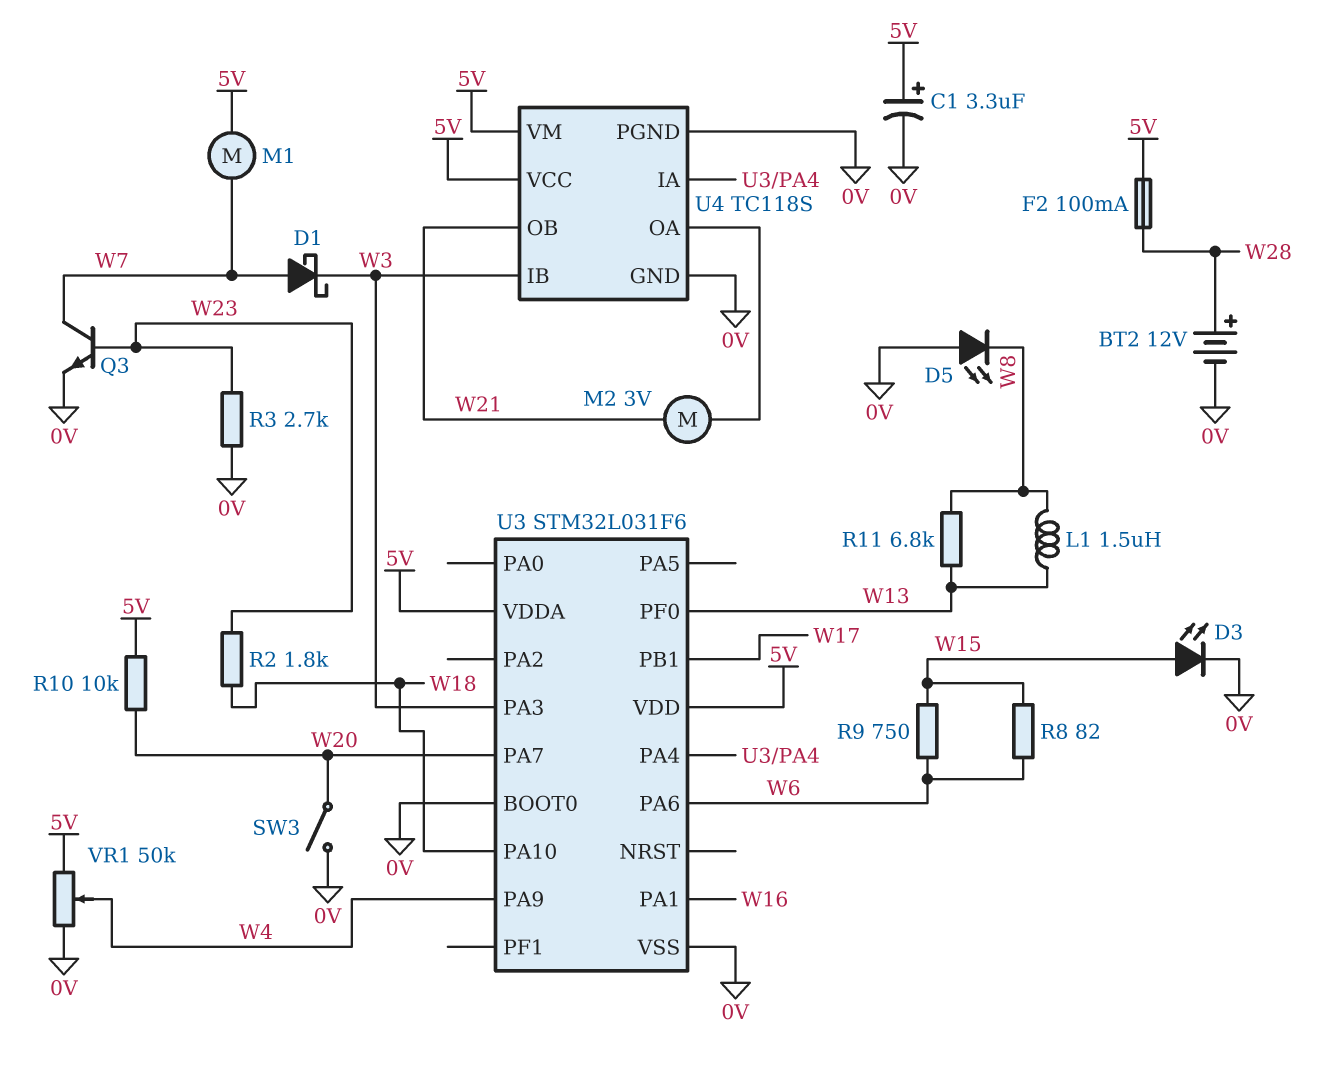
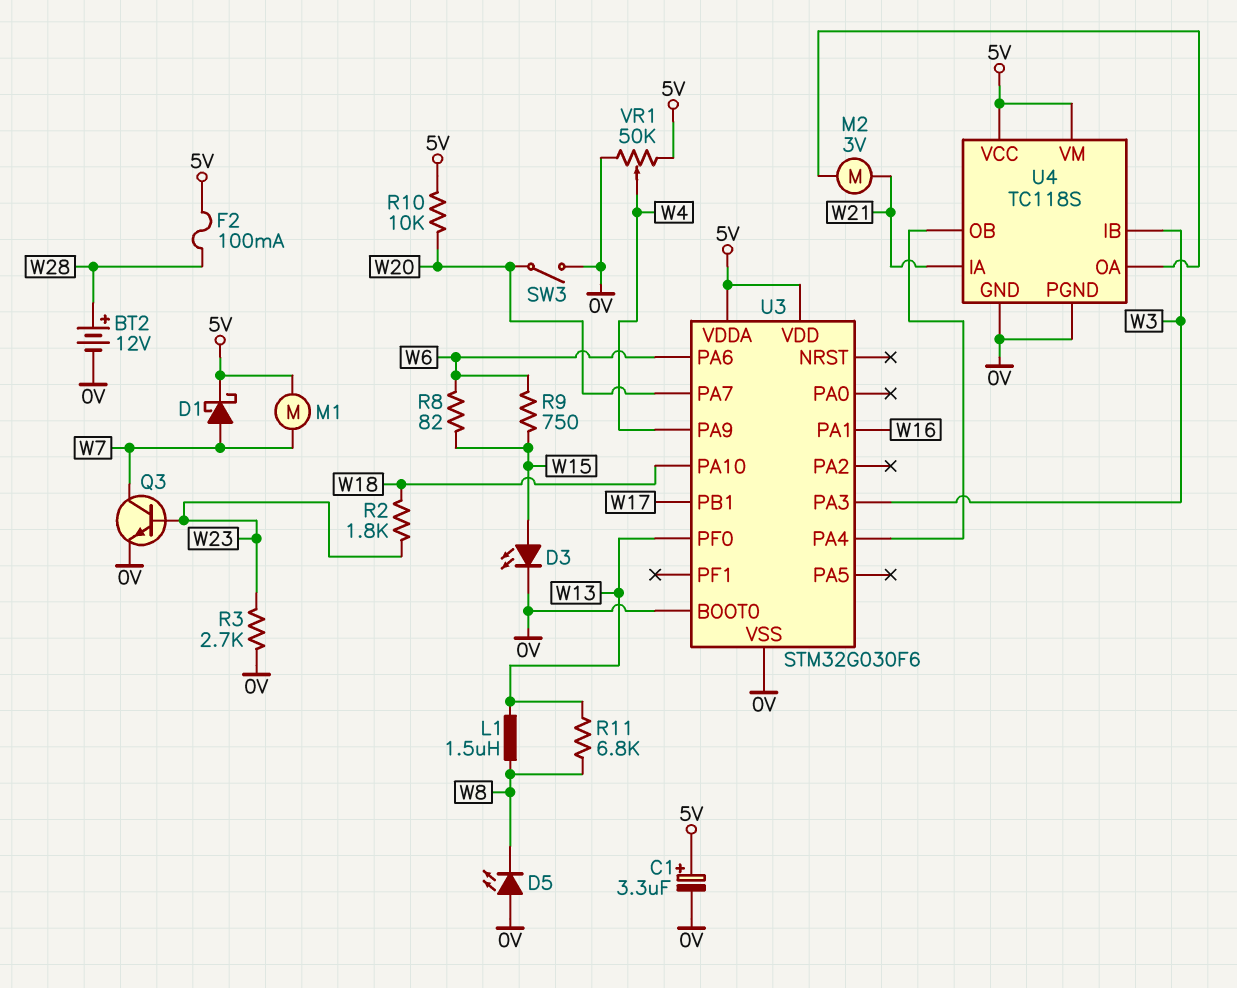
D1: schottky (A W7, K W3) -> schottky (A W7, K 5V)
U3: STM32L031F6 -> STM32G030F6
U4 pin IA: U3/PA4 -> W21
U4 pin OB: W21 -> U3/PA4

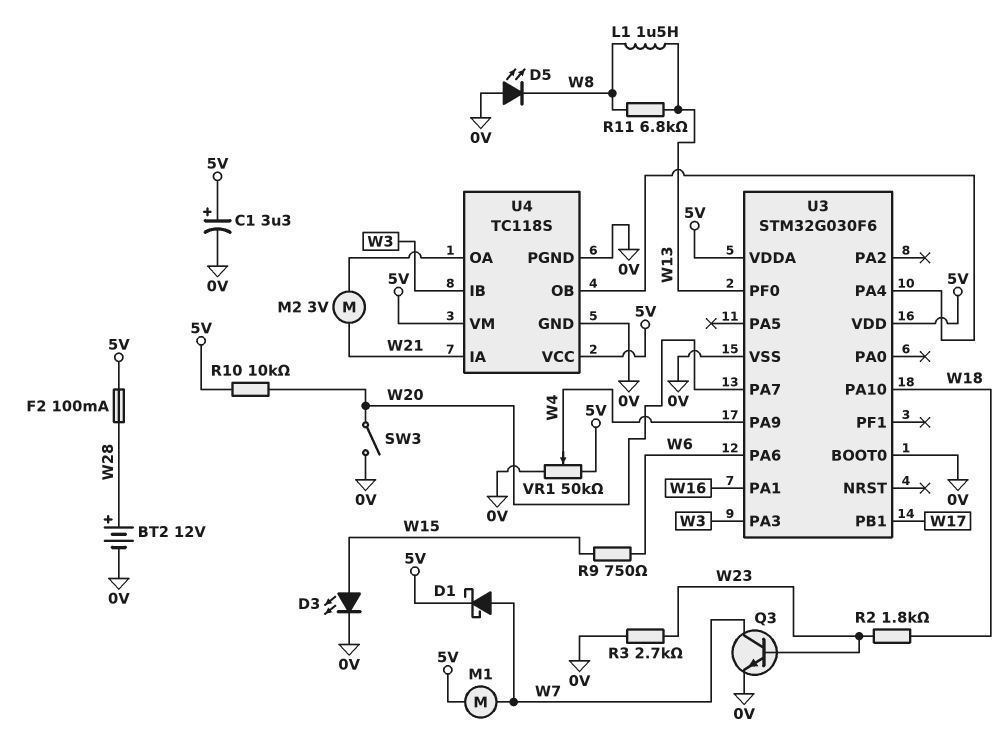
R8: 82 (W6, W15) -> none

